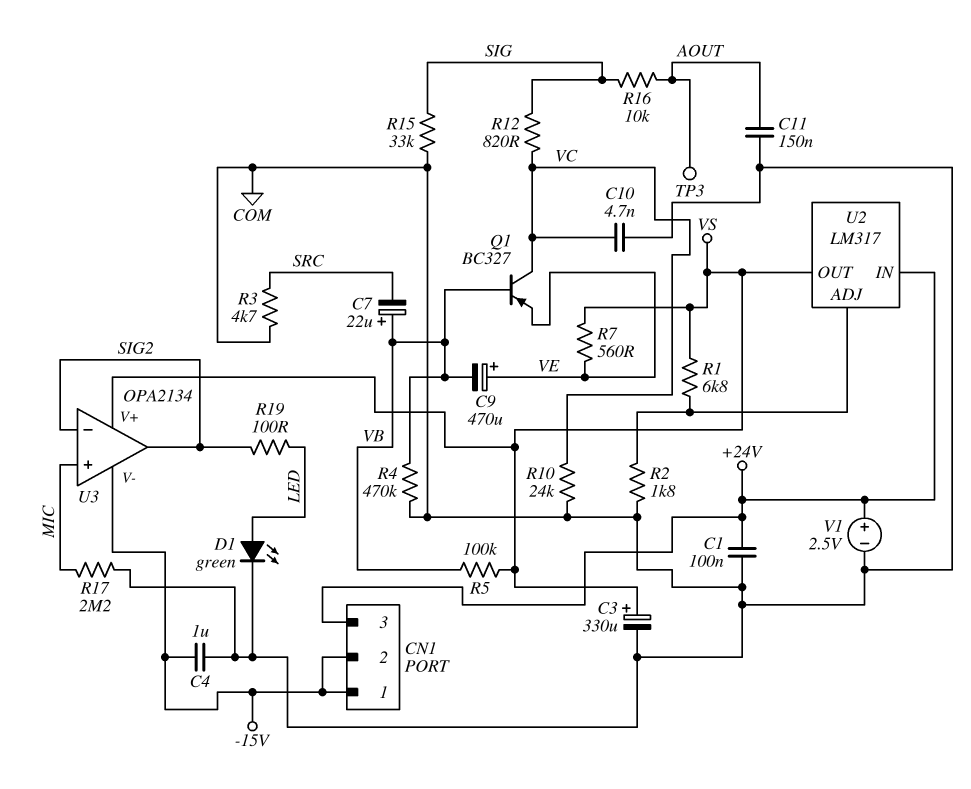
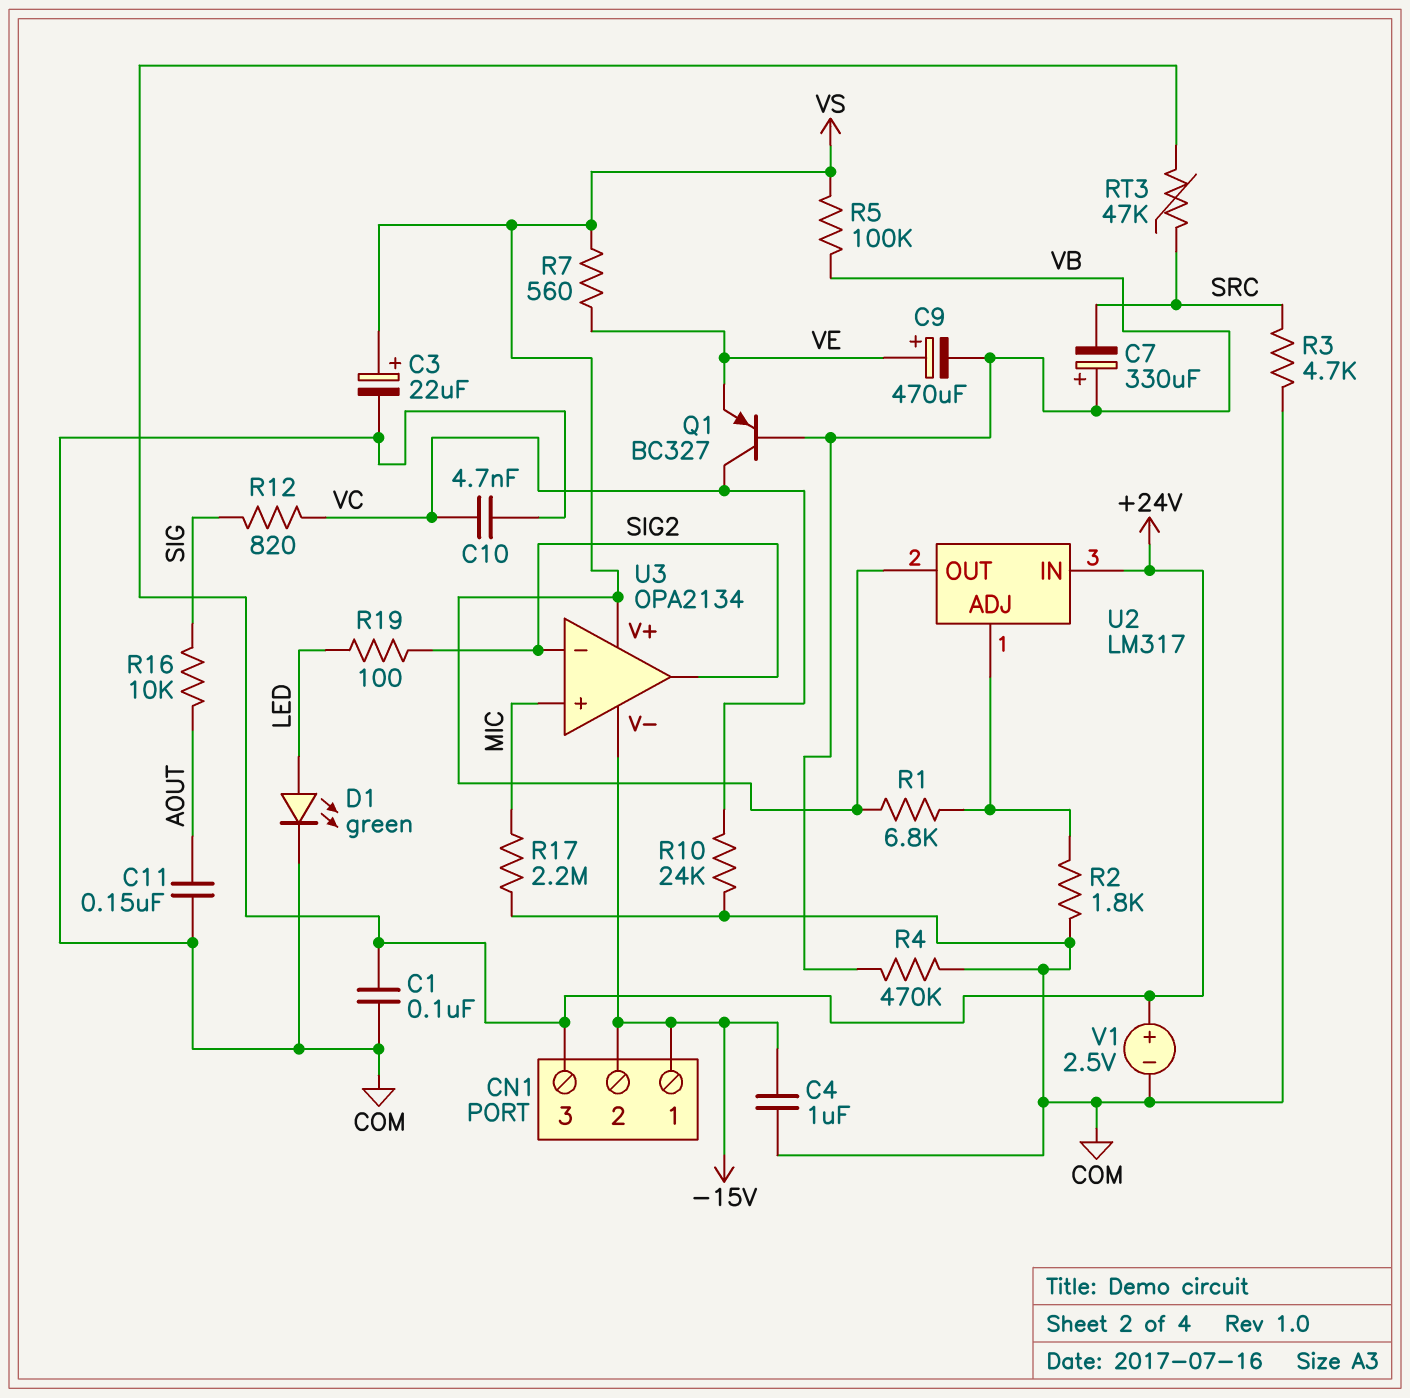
C3: 330uF (plus VS, minus COM) -> 22uF (plus VS, minus COM)
C7: 22uF (plus VB, minus SRC) -> 330uF (plus VB, minus SRC)
R15: 33k (COM, SIG) -> none
RT3: none -> 47k (+24V, SRC)
TP3: test point (AOUT) -> none

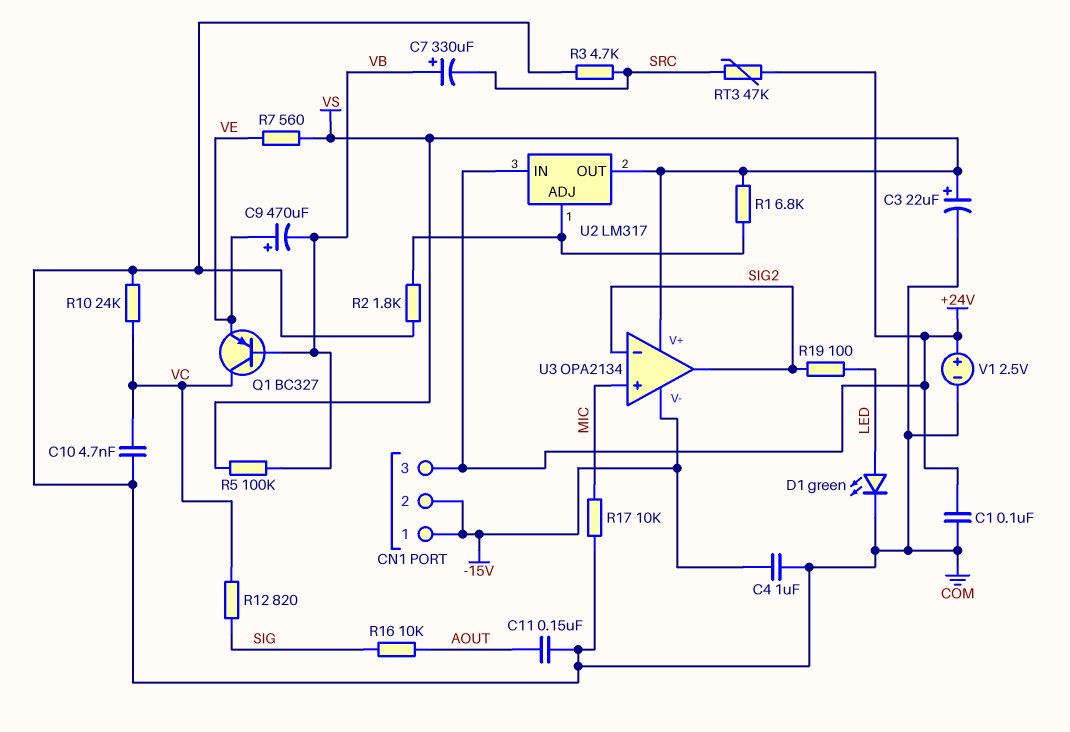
R4: 470k (COM, VB) -> none
R17: 2.2M (COM, MIC) -> 10k (COM, MIC)

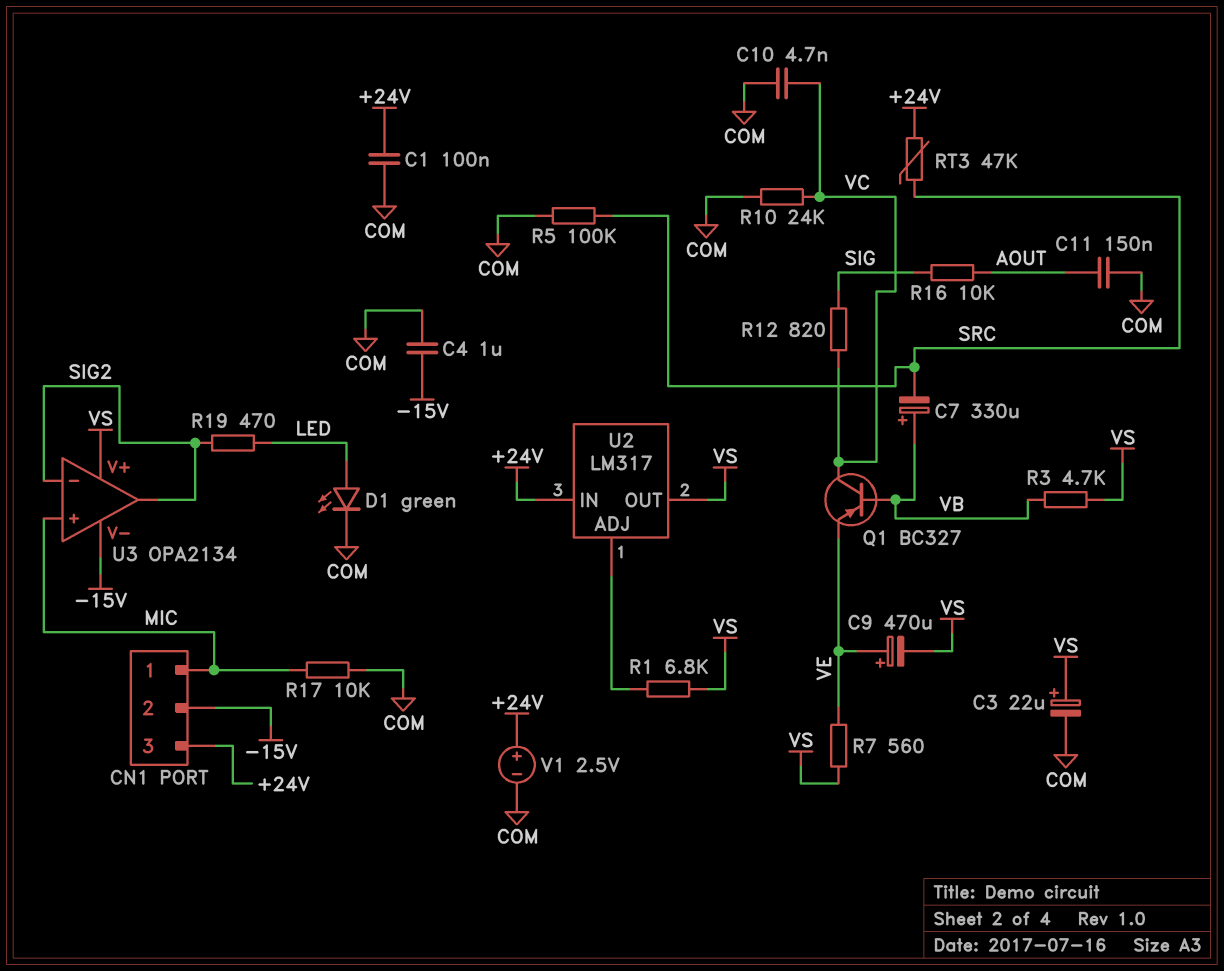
C9: 470uF (plus VE, minus VB) -> 470uF (plus VE, minus VS)
CN1 pin 1: -15V -> MIC
R2: 1.8k (COM, U2/ADJ) -> none
R3: 4.7k (COM, SRC) -> 4.7k (VB, VS)
R5: 100k (VB, VS) -> 100k (COM, SRC)
R19: 100 (LED, SIG2) -> 470 (LED, SIG2)

